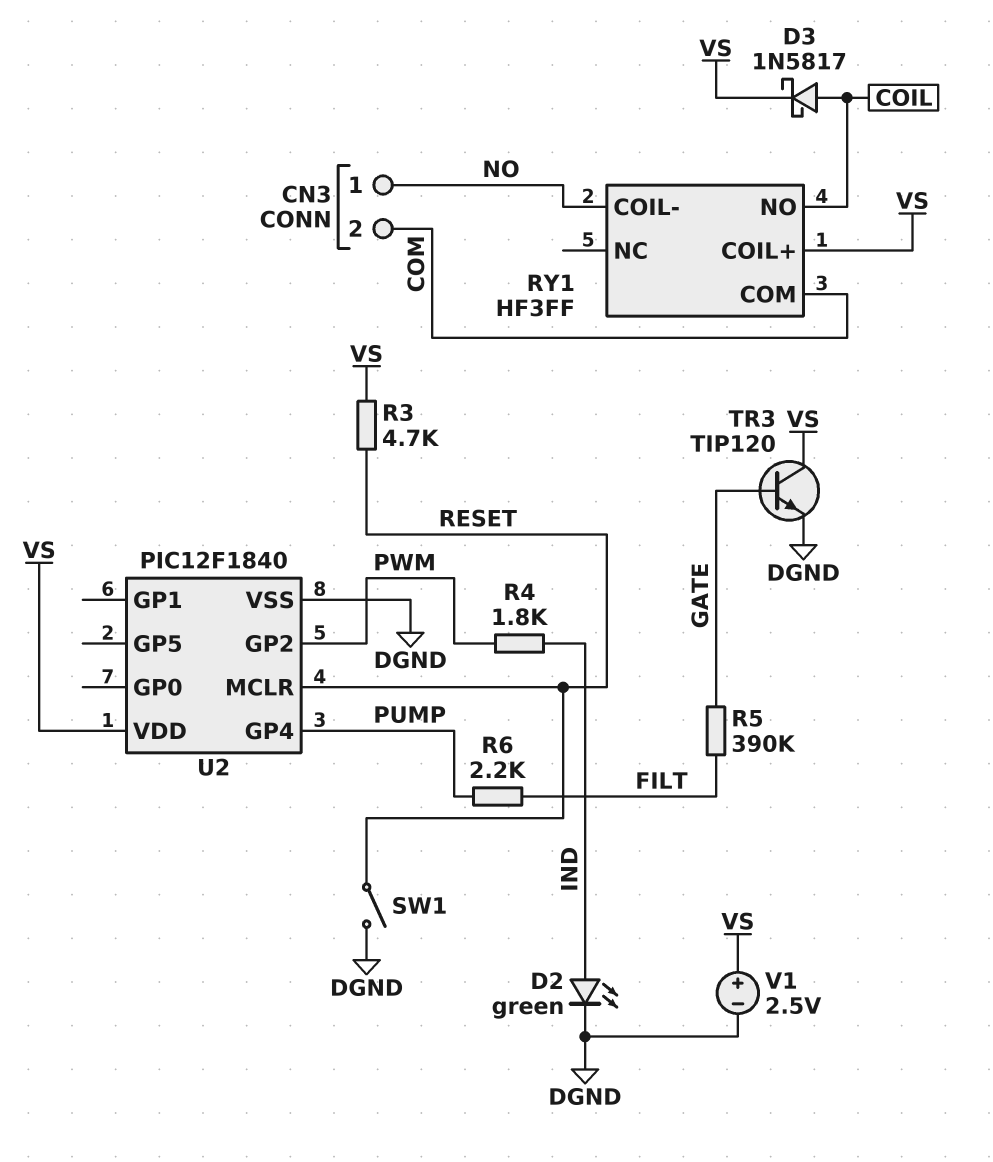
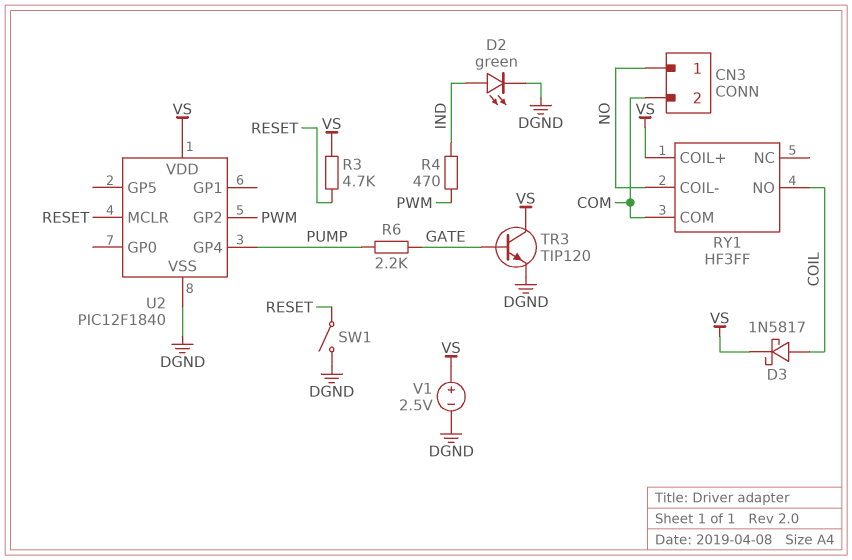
R4: 1.8k (IND, PWM) -> 470 (IND, PWM)
R5: 390k (FILT, GATE) -> none
R6: 2.2k (FILT, PUMP) -> 2.2k (GATE, PUMP)

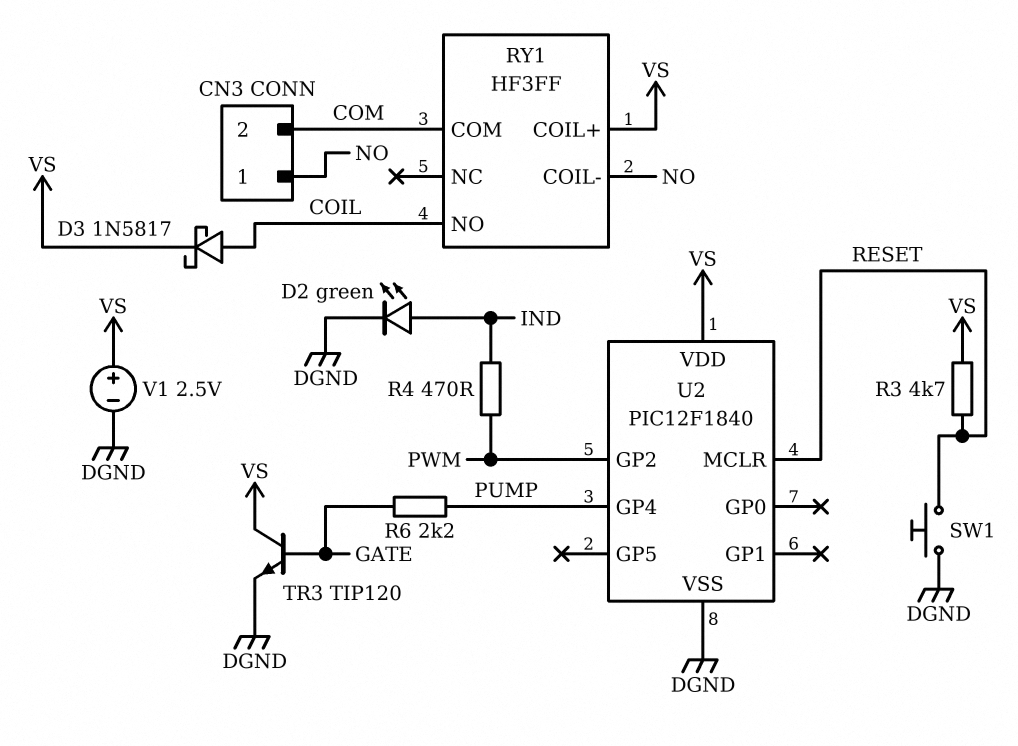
SW1: switch (DGND, RESET) -> button (DGND, RESET)

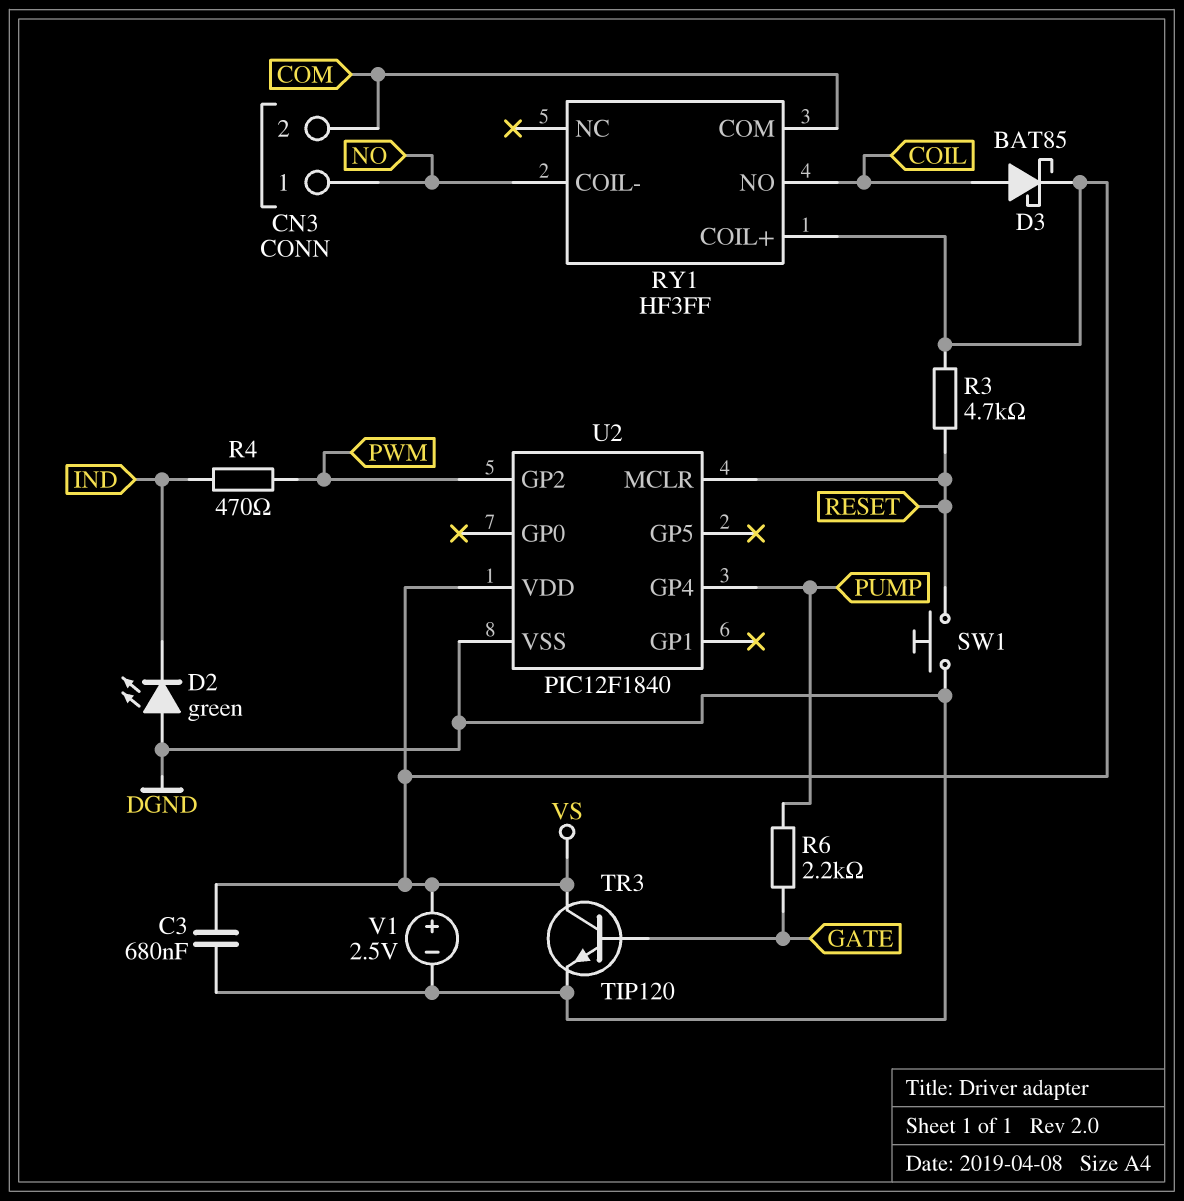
C3: none -> 680nF (DGND, VS)
D2: LED green (A IND, K DGND) -> LED green (A DGND, K IND)
D3: schottky 1N5817 (A COIL, K VS) -> schottky BAT85 (A COIL, K VS)

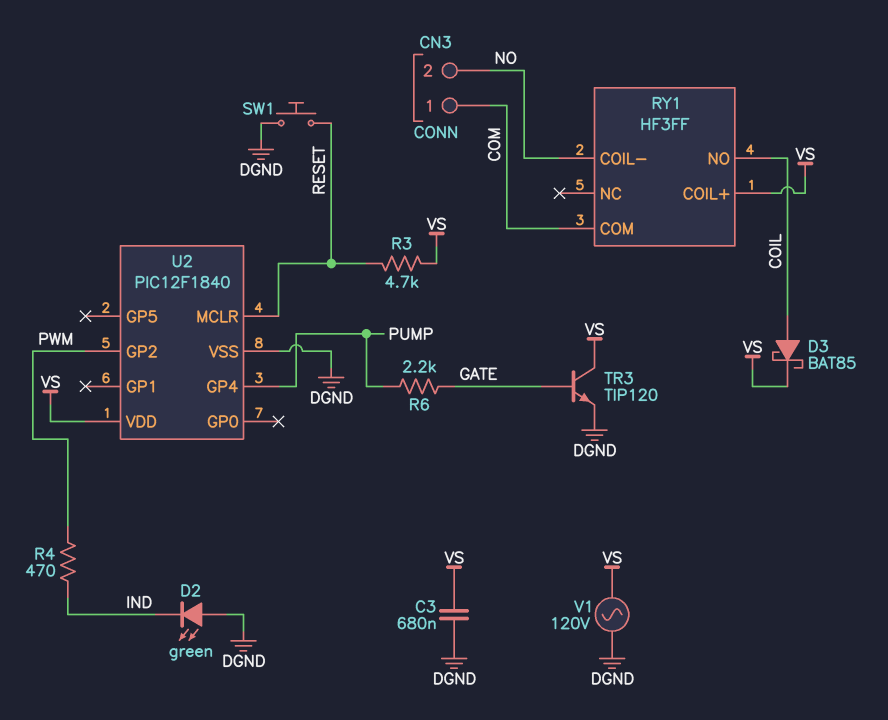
CN3 pin 1: NO -> COM
CN3 pin 2: COM -> NO
V1: 2.5V (plus VS, minus DGND) -> AC 120V (DGND, VS)

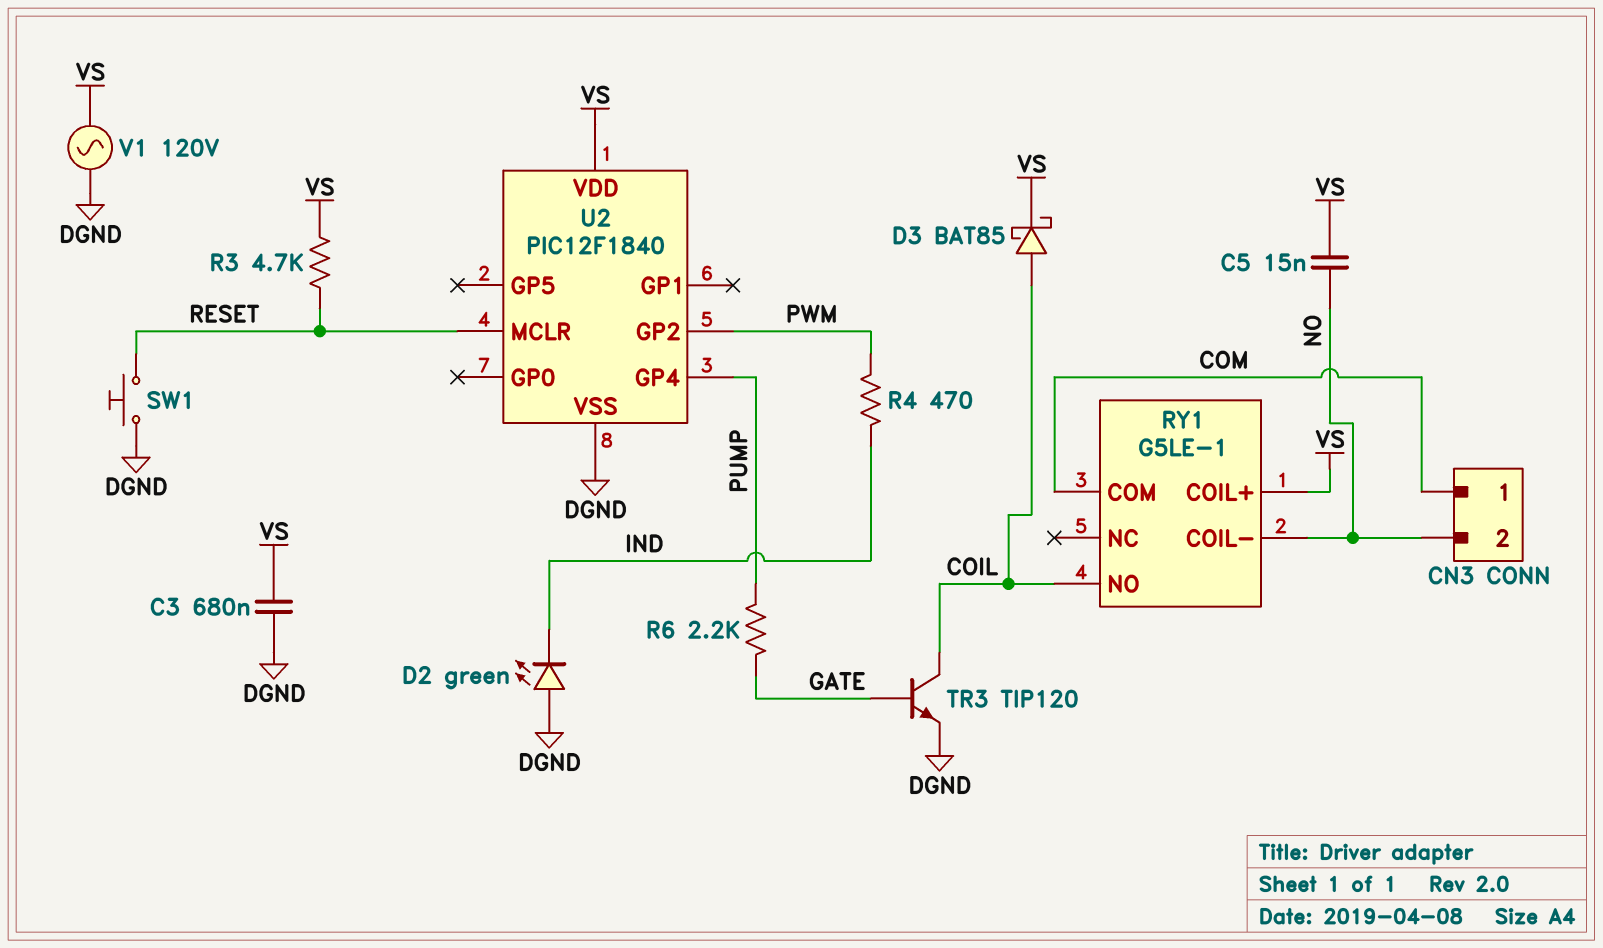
C5: none -> 15nF (NO, VS)
RY1: HF3FF -> G5LE-1
TR3: NPN TIP120 (B GATE, C VS, E DGND) -> NPN TIP120 (B GATE, C COIL, E DGND)

